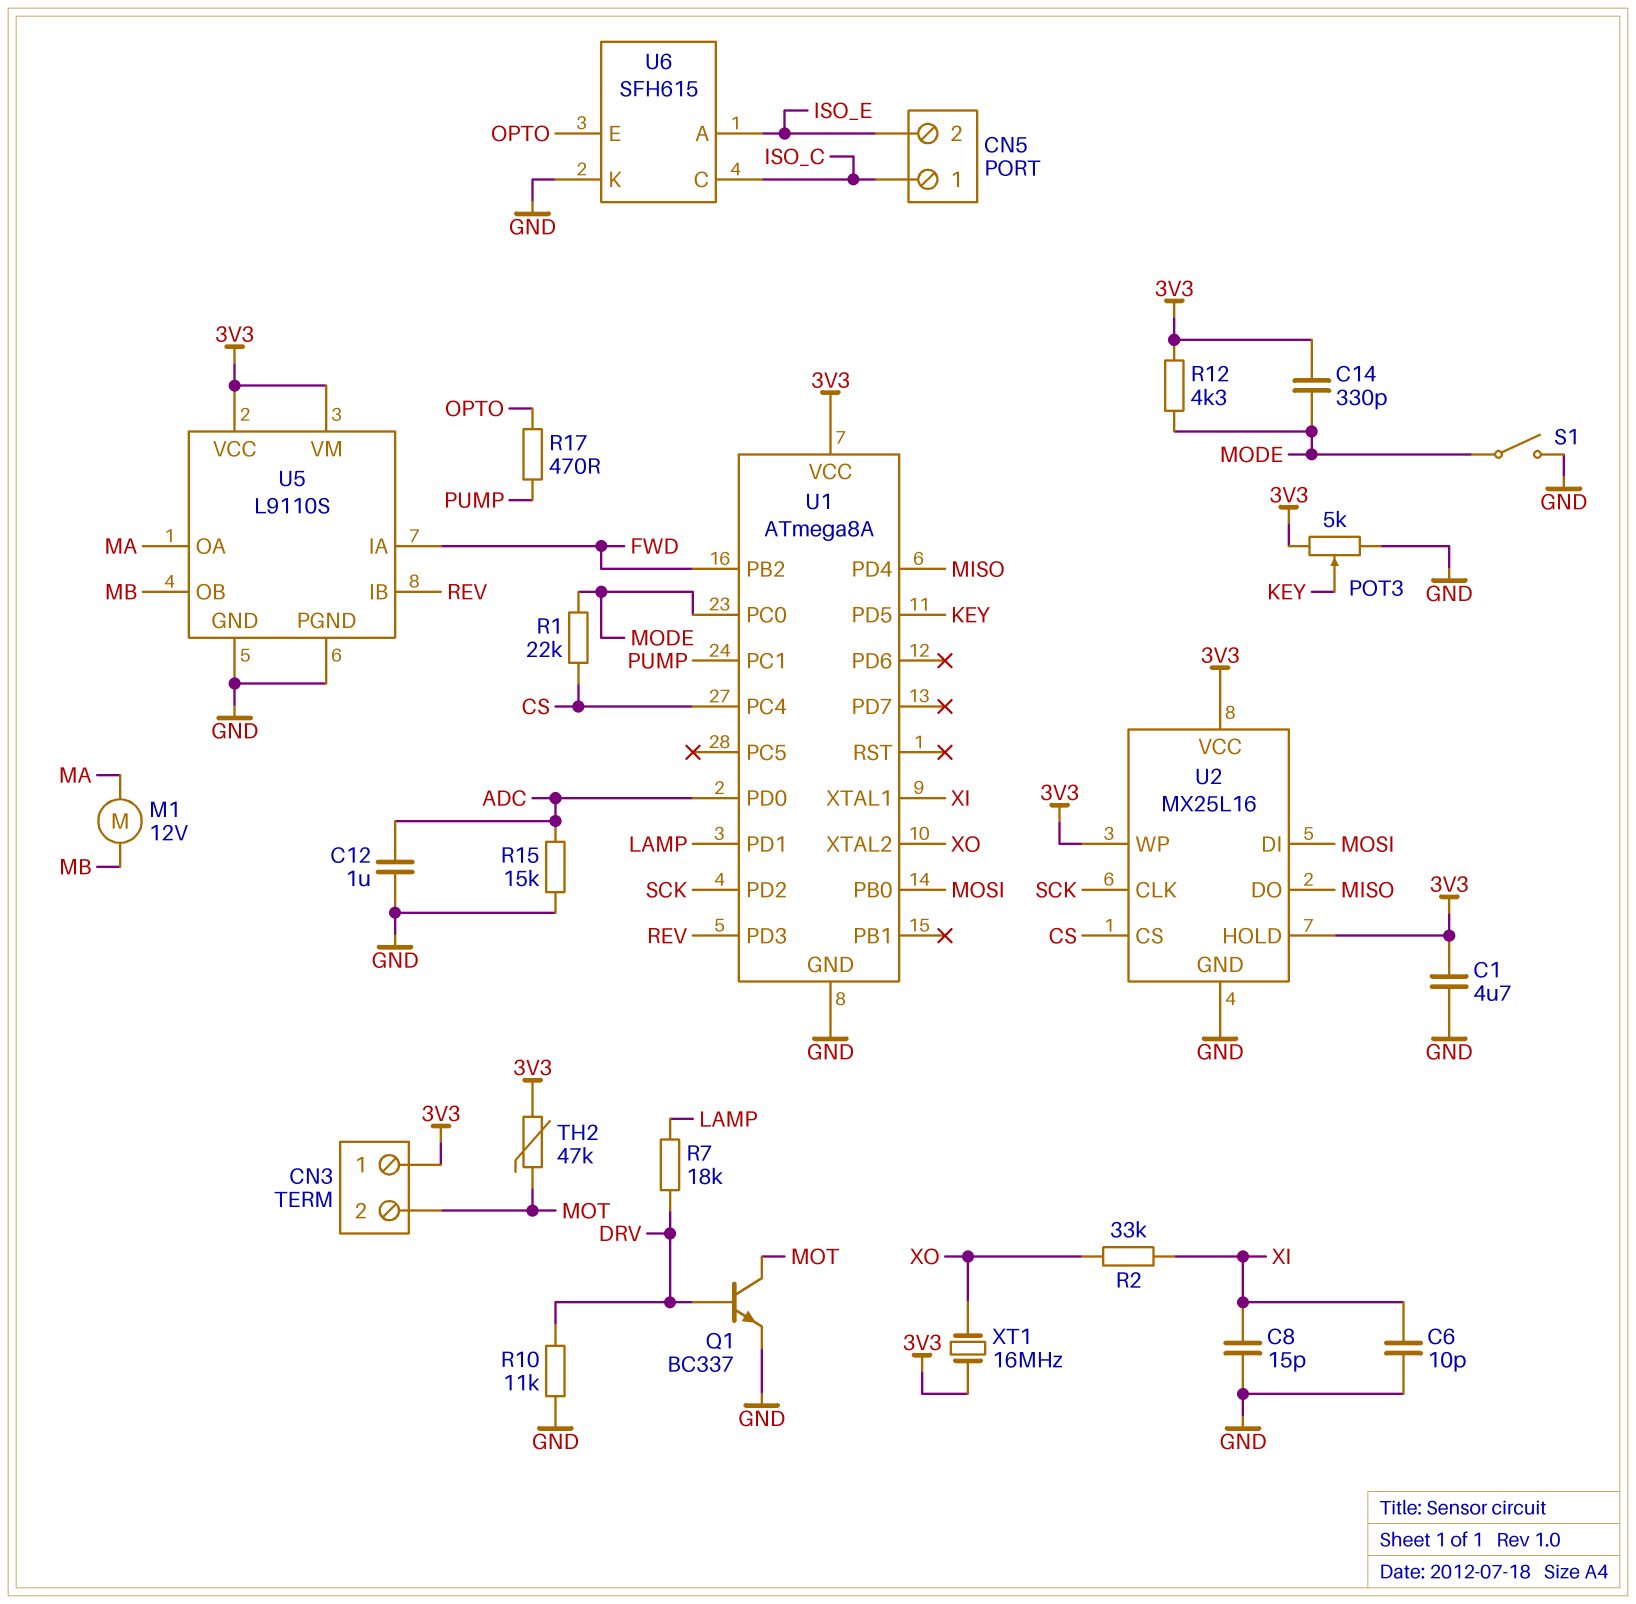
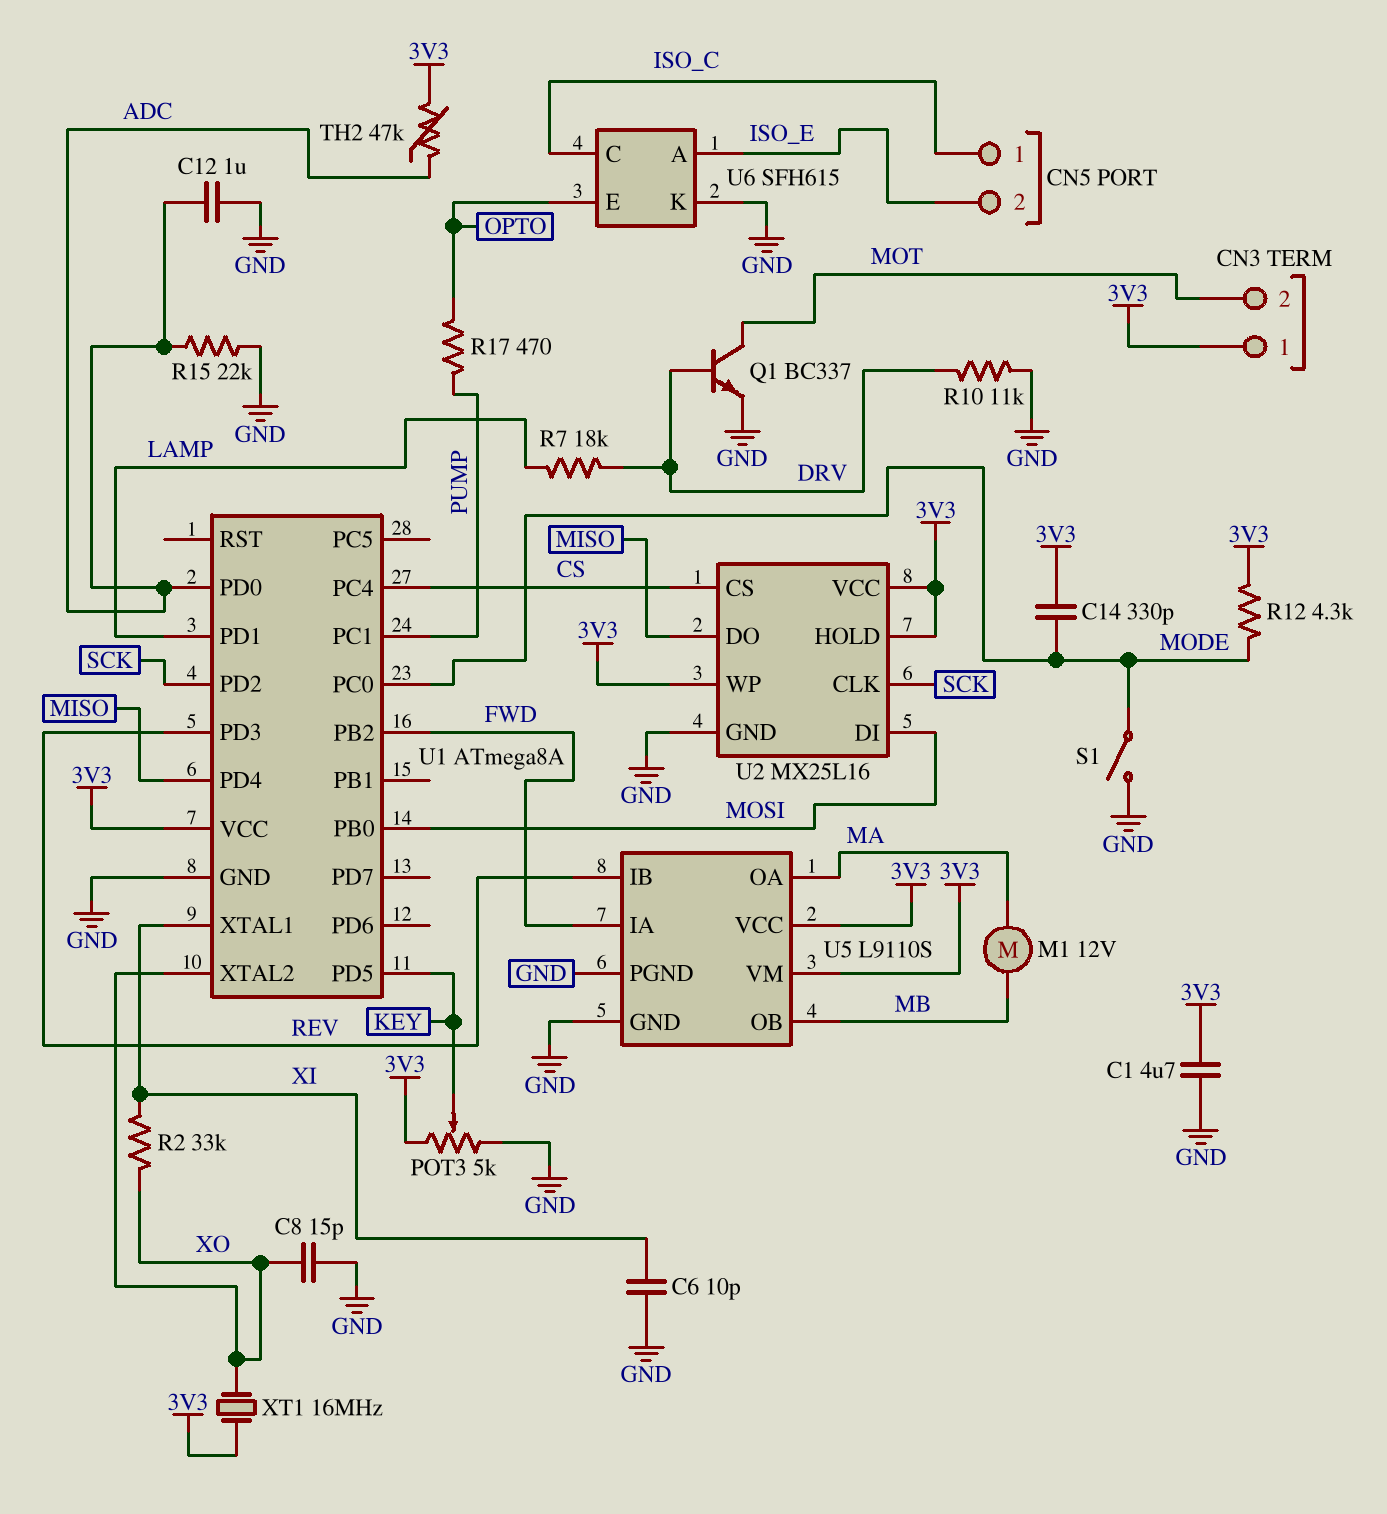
C8: 15pF (GND, XI) -> 15pF (GND, XO)
R1: 22k (CS, MODE) -> none
R15: 15k (ADC, GND) -> 22k (ADC, GND)
TH2: 47k (3V3, MOT) -> 47k (3V3, ADC)

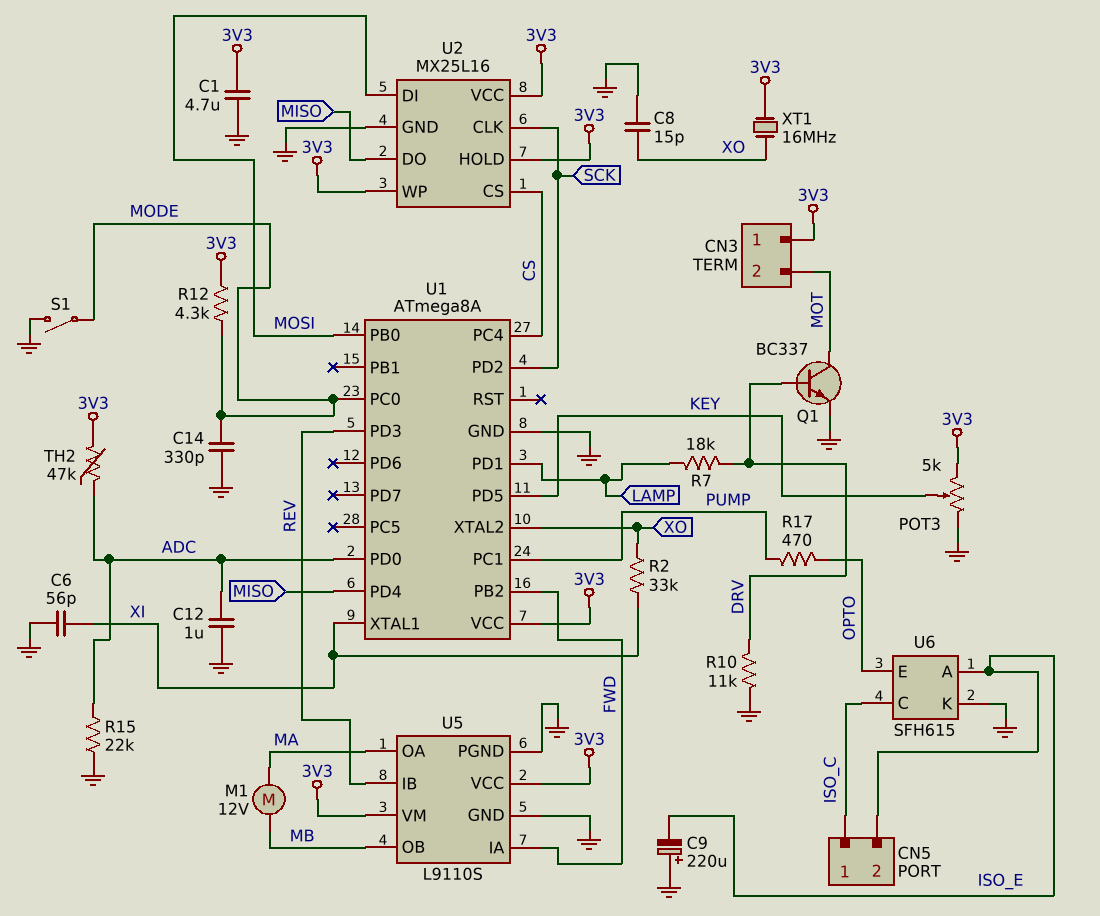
C6: 10pF (GND, XI) -> 56pF (GND, XI)
C9: none -> 220uF (plus GND, minus ISO_E)
C14: 330pF (3V3, MODE) -> 330pF (GND, MODE)

